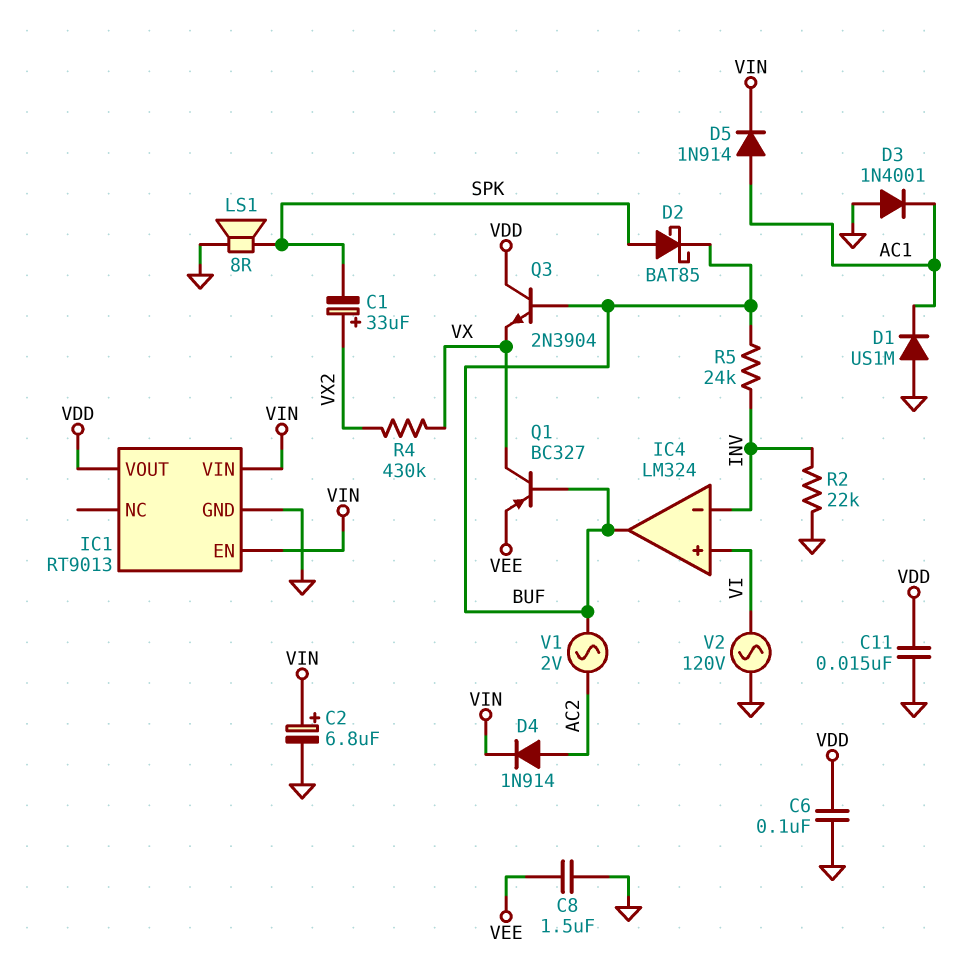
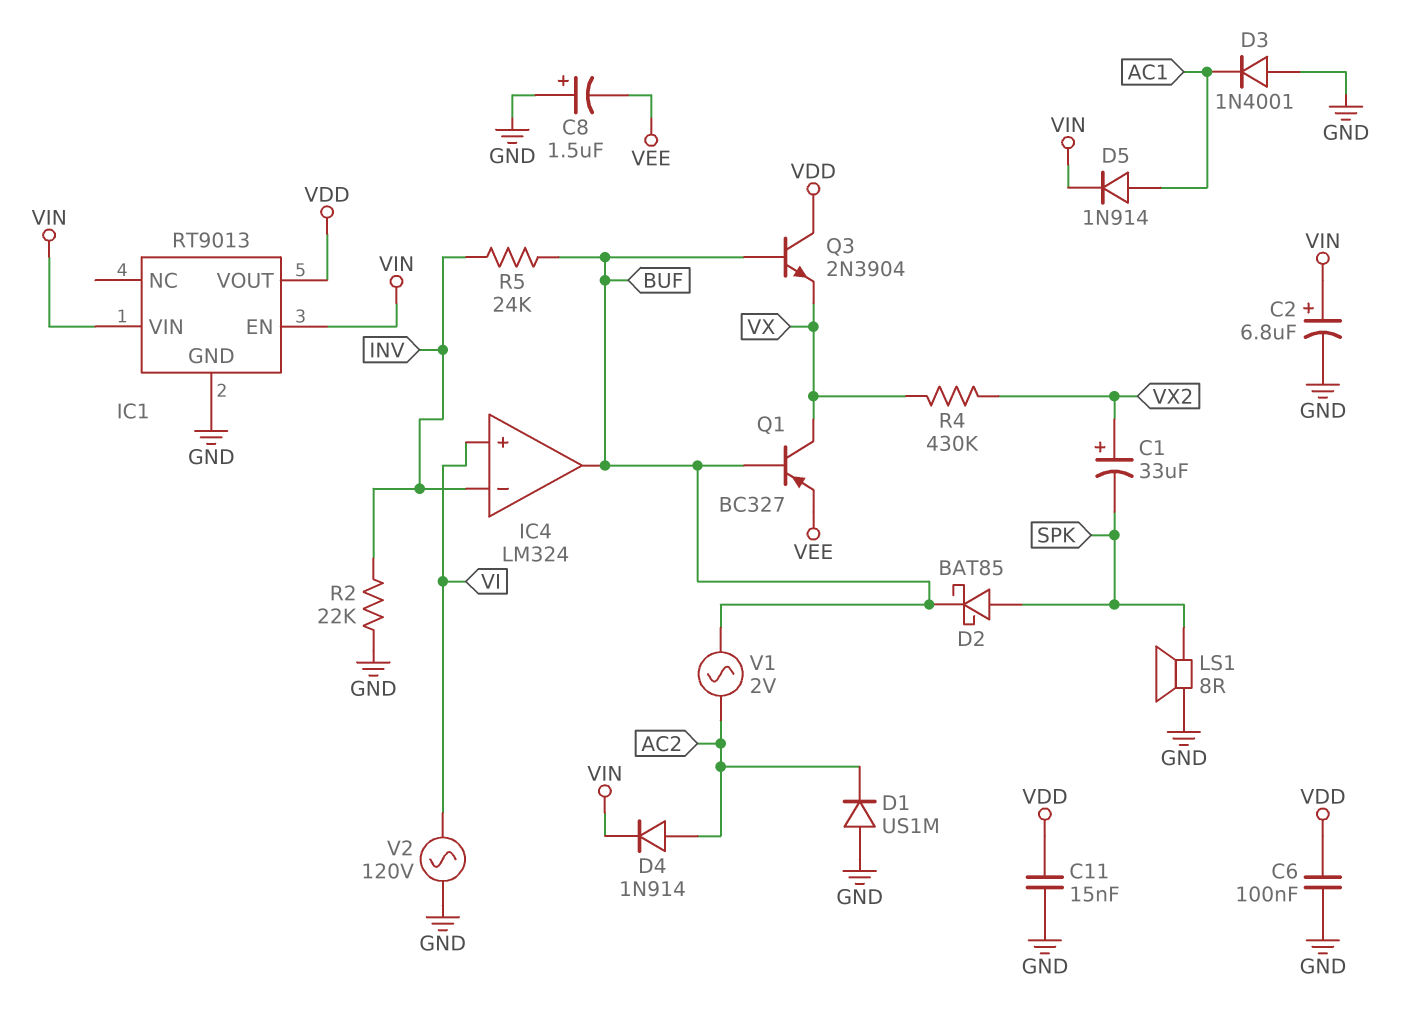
C8: 1.5uF (GND, VEE) -> 1.5uF (plus GND, minus VEE)
D1: diode US1M (A GND, K AC1) -> diode US1M (A GND, K AC2)

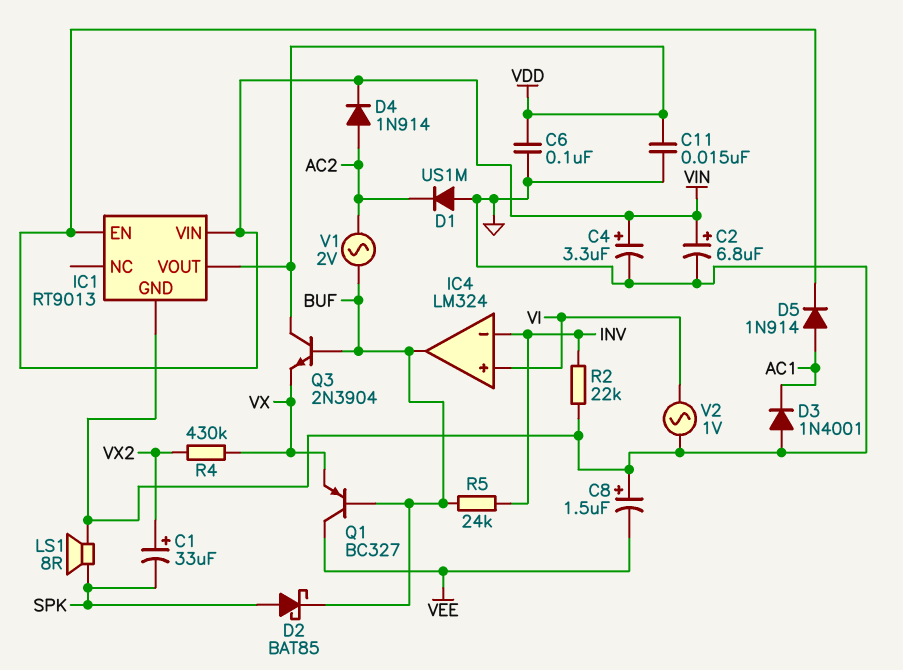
C4: none -> 3.3uF (plus VIN, minus GND)
Q1: PNP BC327 (B BUF, C VX, E VEE) -> PNP BC327 (B BUF, C VEE, E VX)
V2: AC 120V (GND, VI) -> AC 1V (GND, VI)

